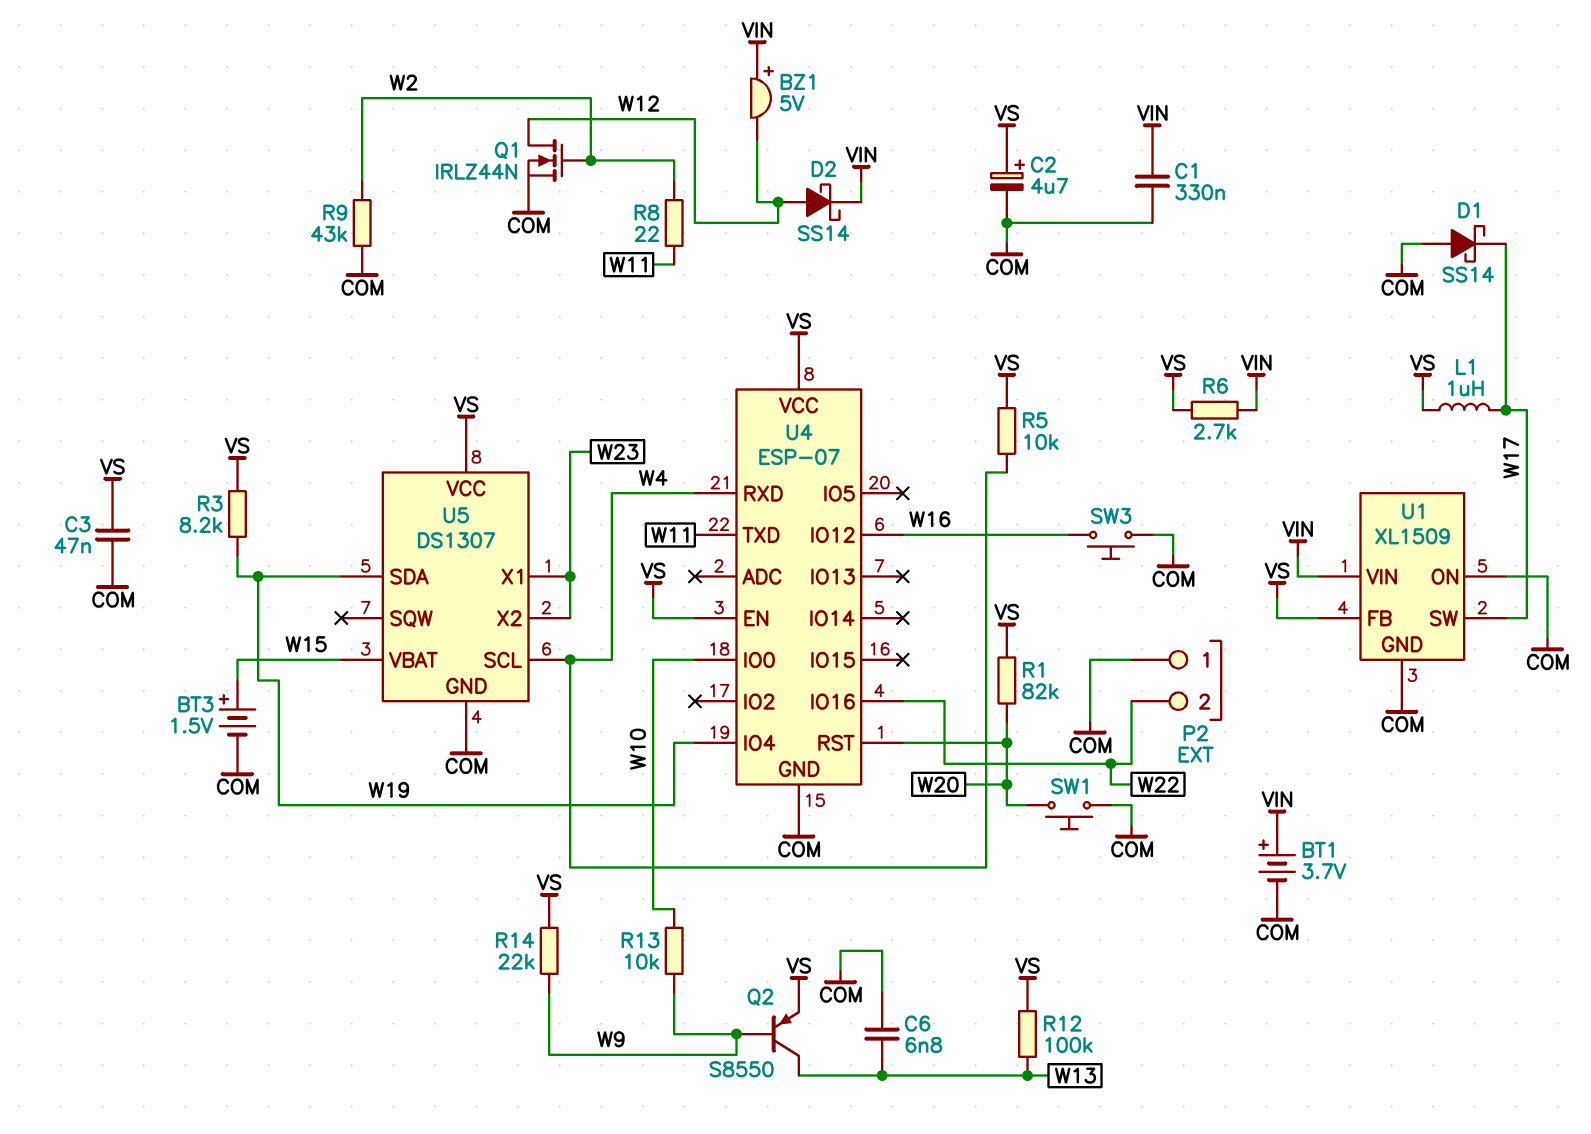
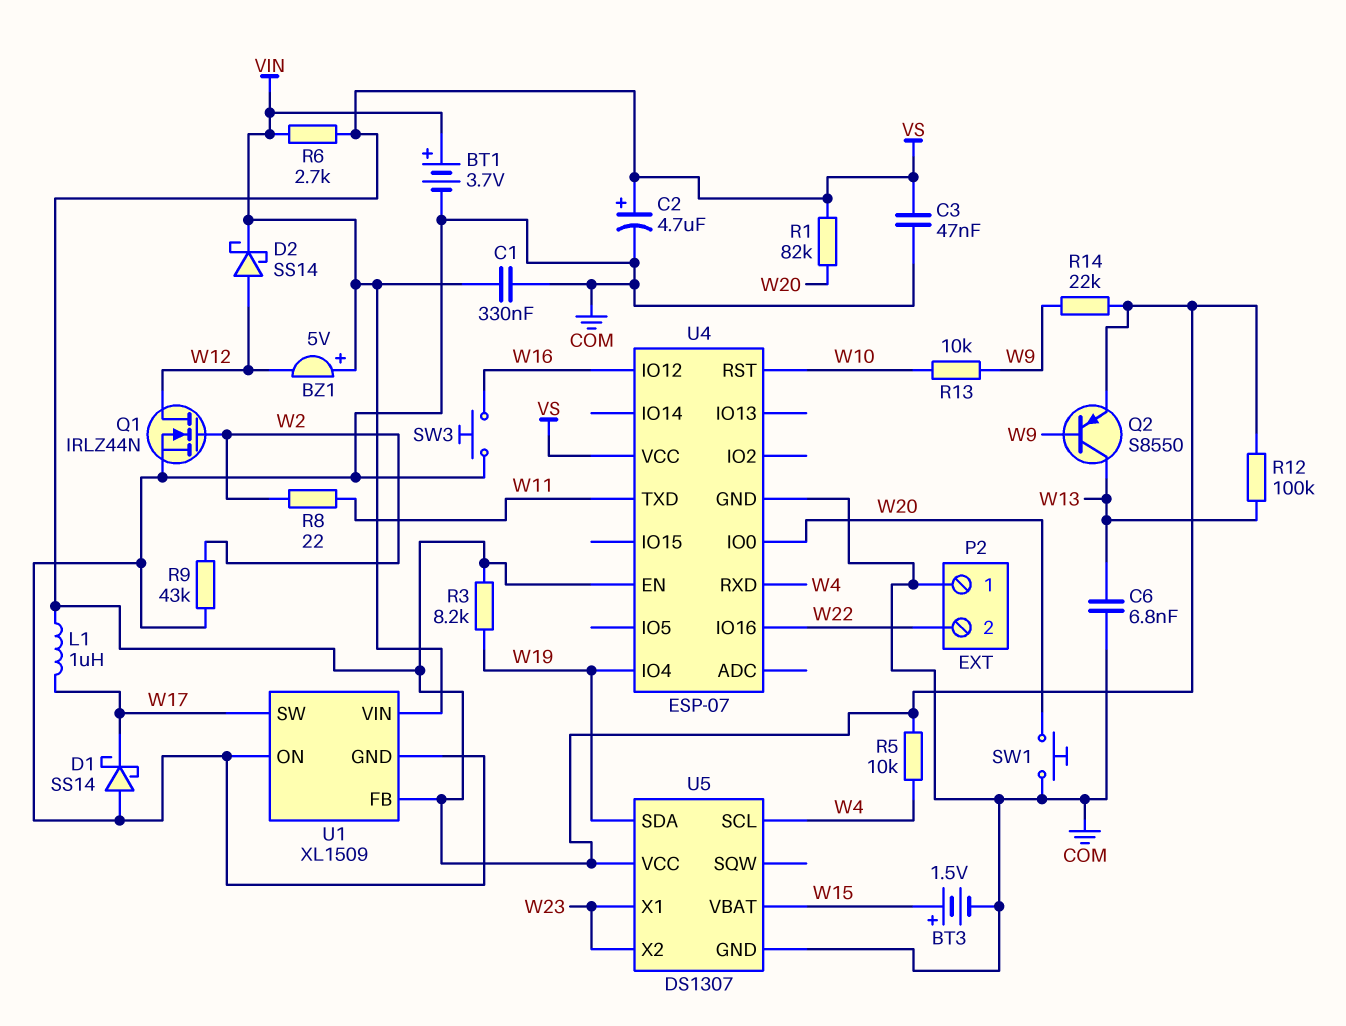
U4 pin IO0: W10 -> W20
U4 pin RST: W20 -> W10

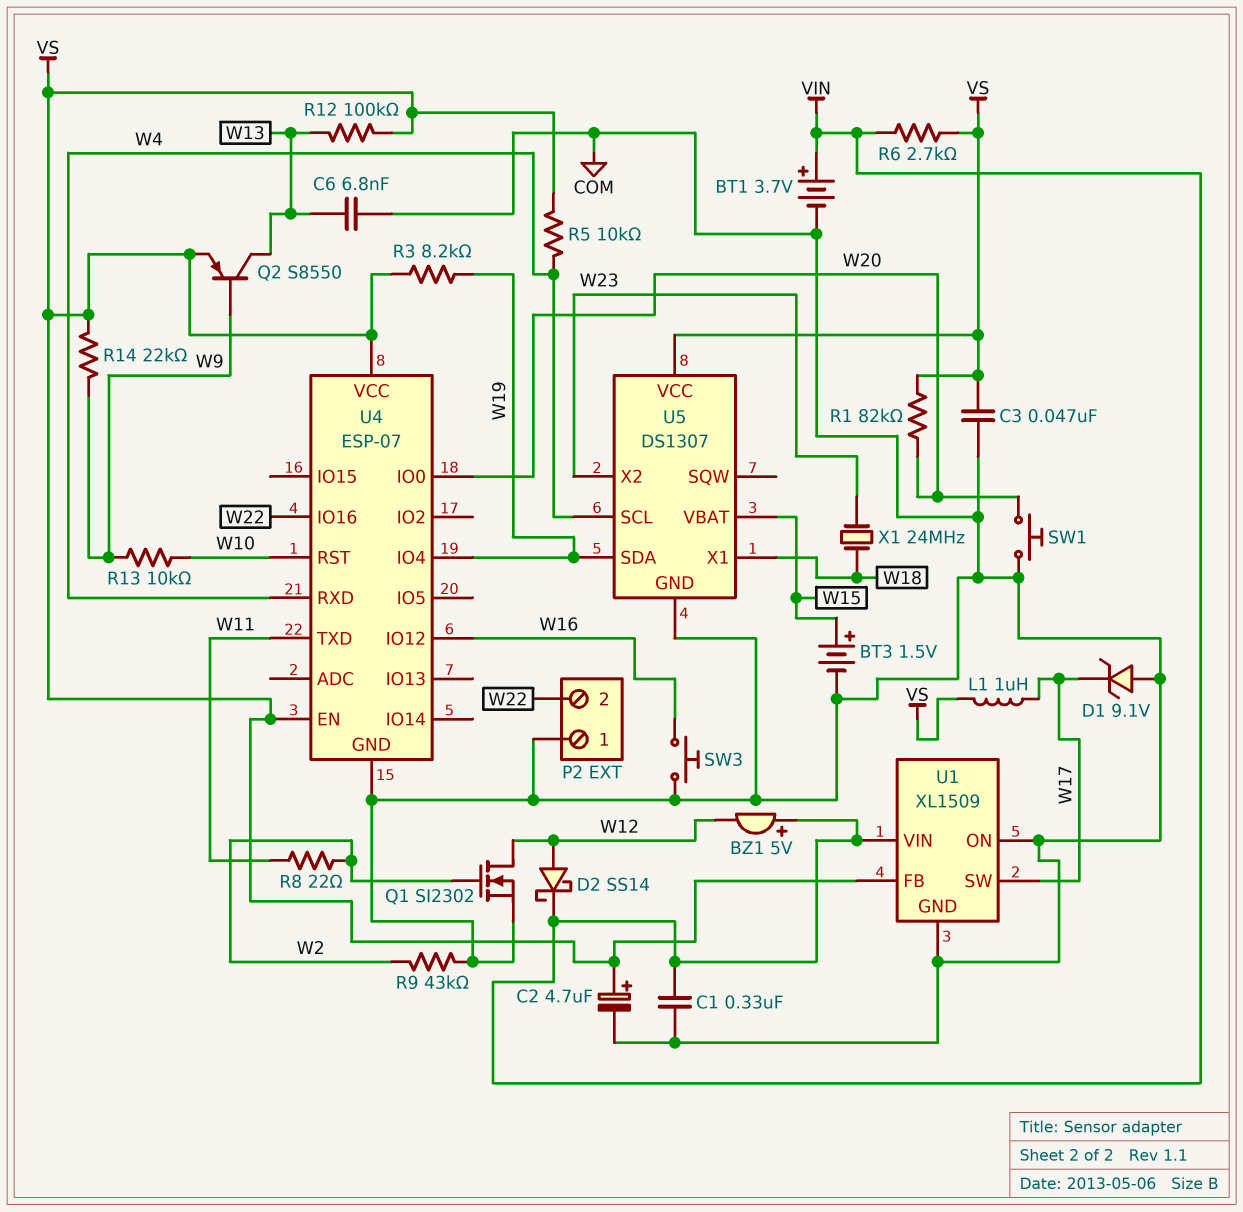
D1: schottky SS14 (A COM, K W17) -> zener 9.1V (A COM, K W17)
Q1: NMOS IRLZ44N (G W2, D W12, S COM) -> NMOS SI2302 (G W2, D W12, S COM)
U5 pin X1: W23 -> W18
X1: none -> 24MHz (W18, W23)

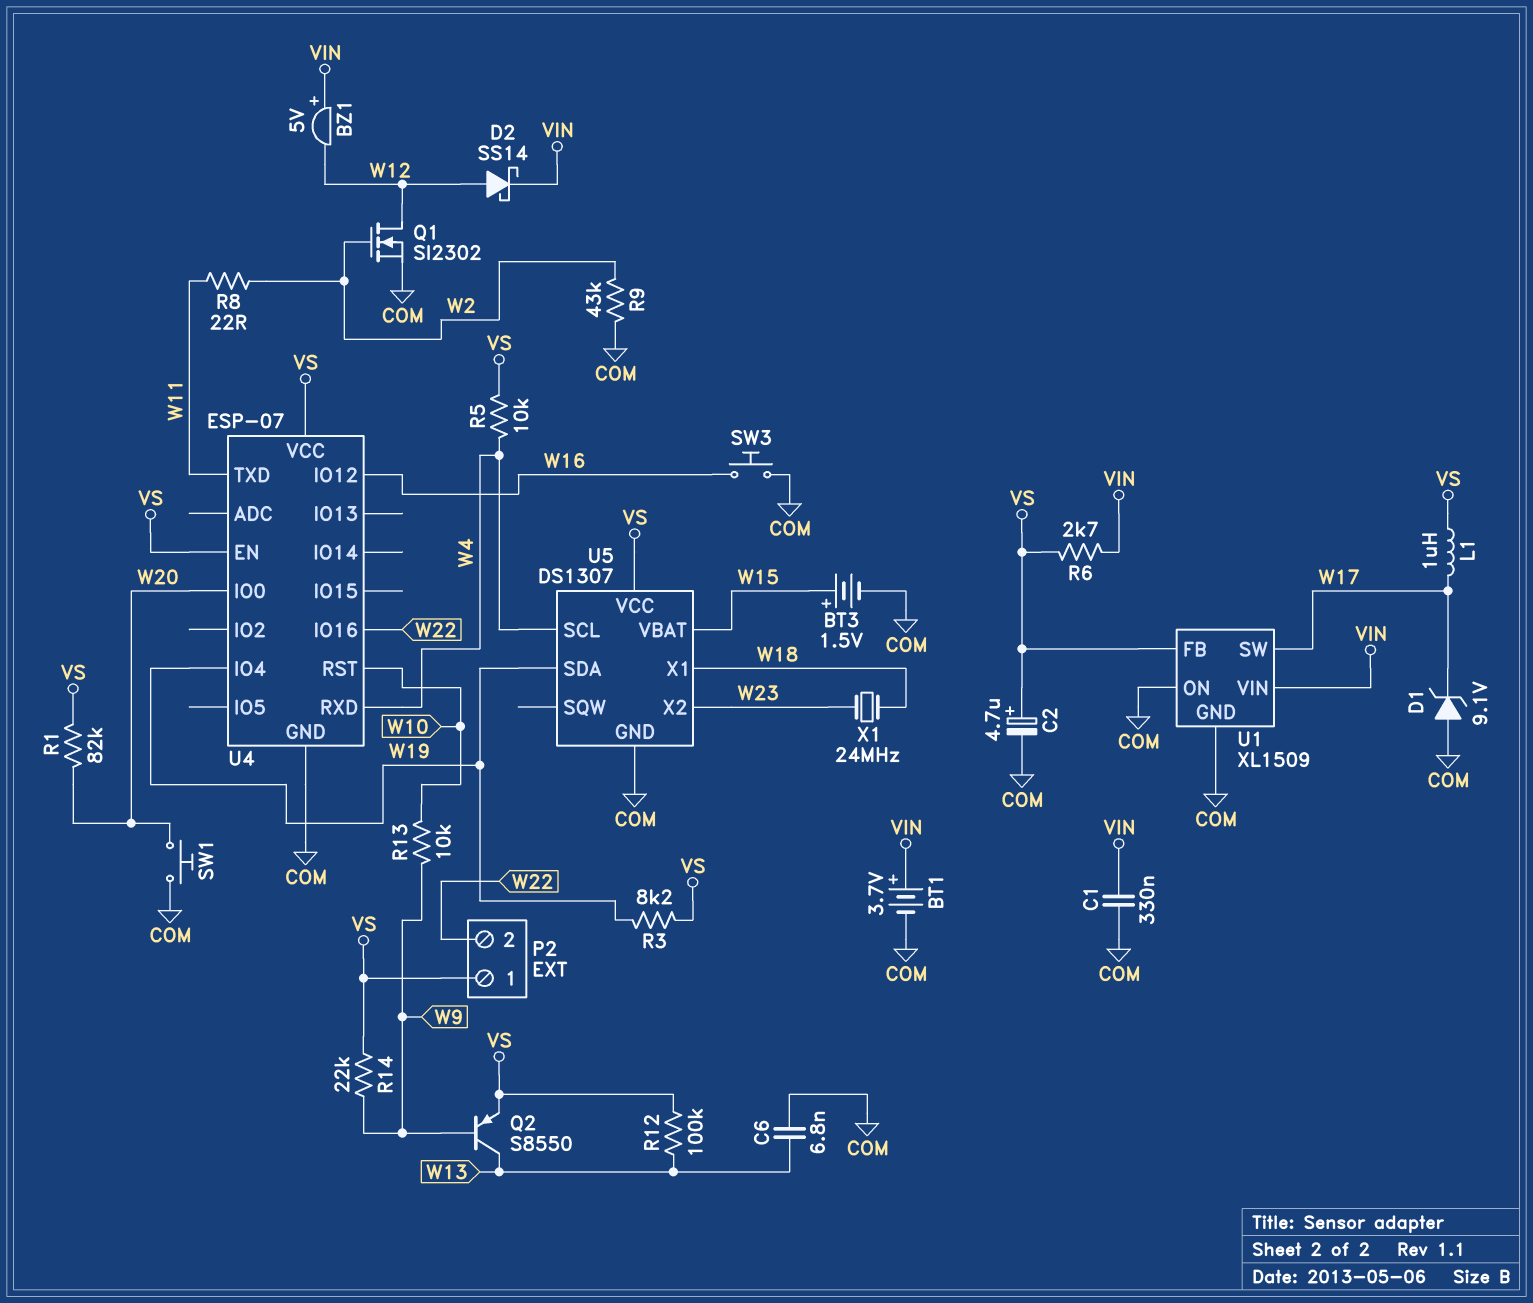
C3: 47nF (COM, VS) -> none
P2 pin 1: COM -> VS

